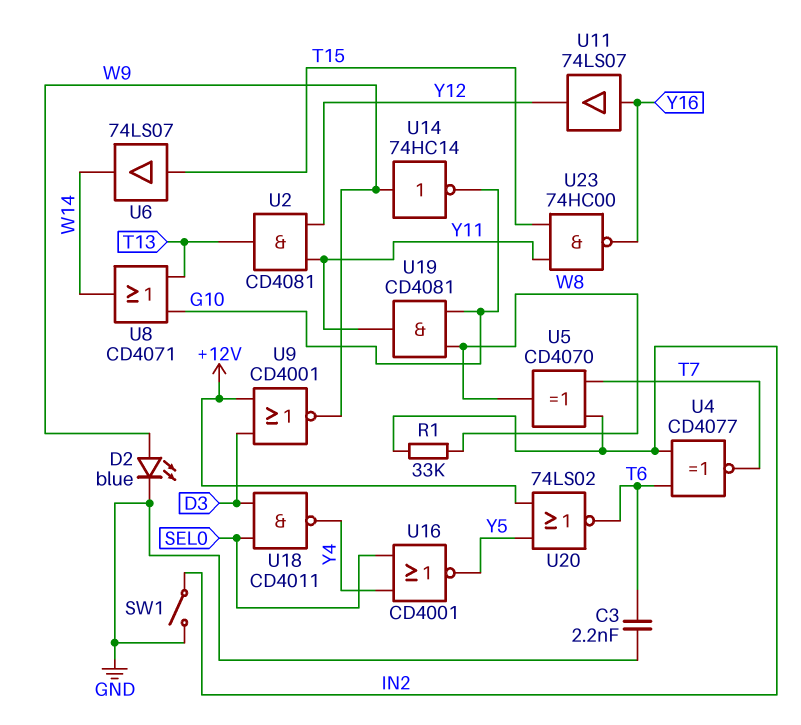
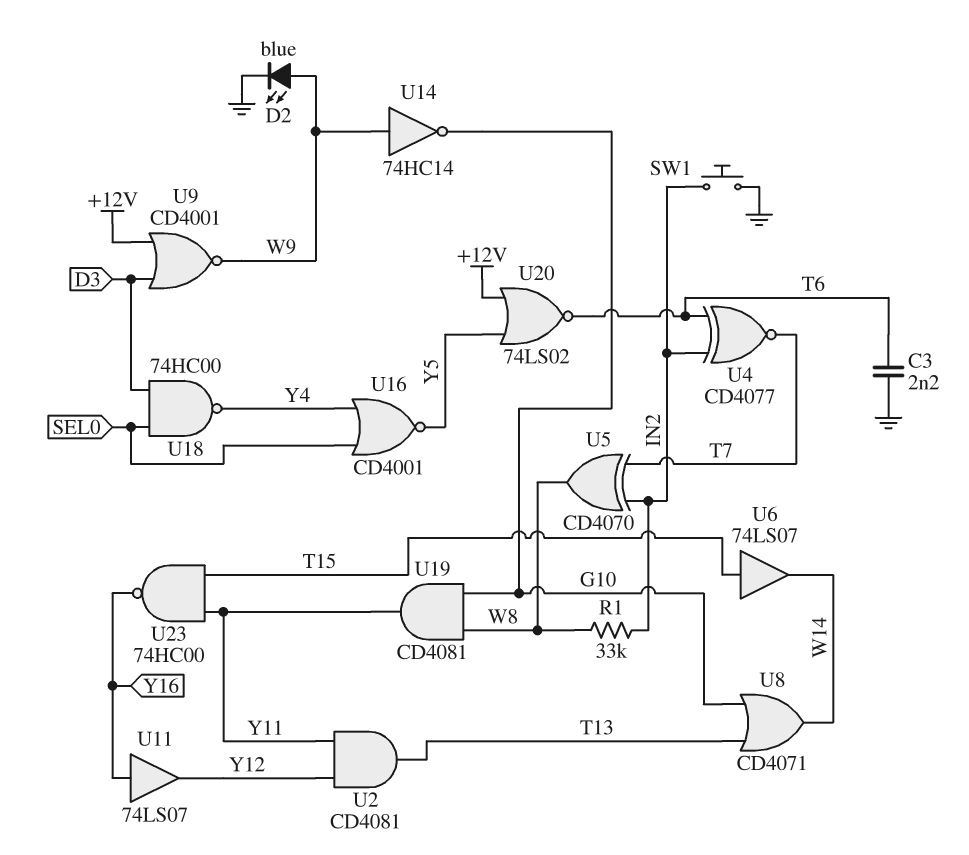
SW1: switch (GND, IN2) -> button (GND, IN2)
U18: NAND CD4011 (in D3, in SEL0, out Y4) -> NAND 74HC00 (in D3, in SEL0, out Y4)

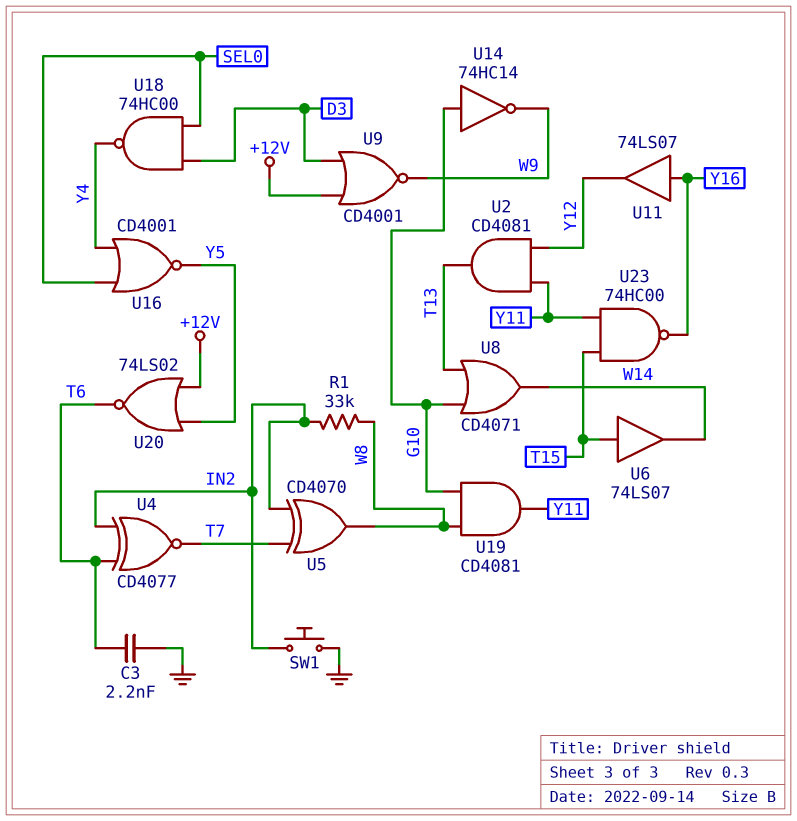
D2: LED blue (A W9, K GND) -> none
U14: NOT 74HC14 (in W9, out G10) -> NOT 74HC14 (in G10, out W9)

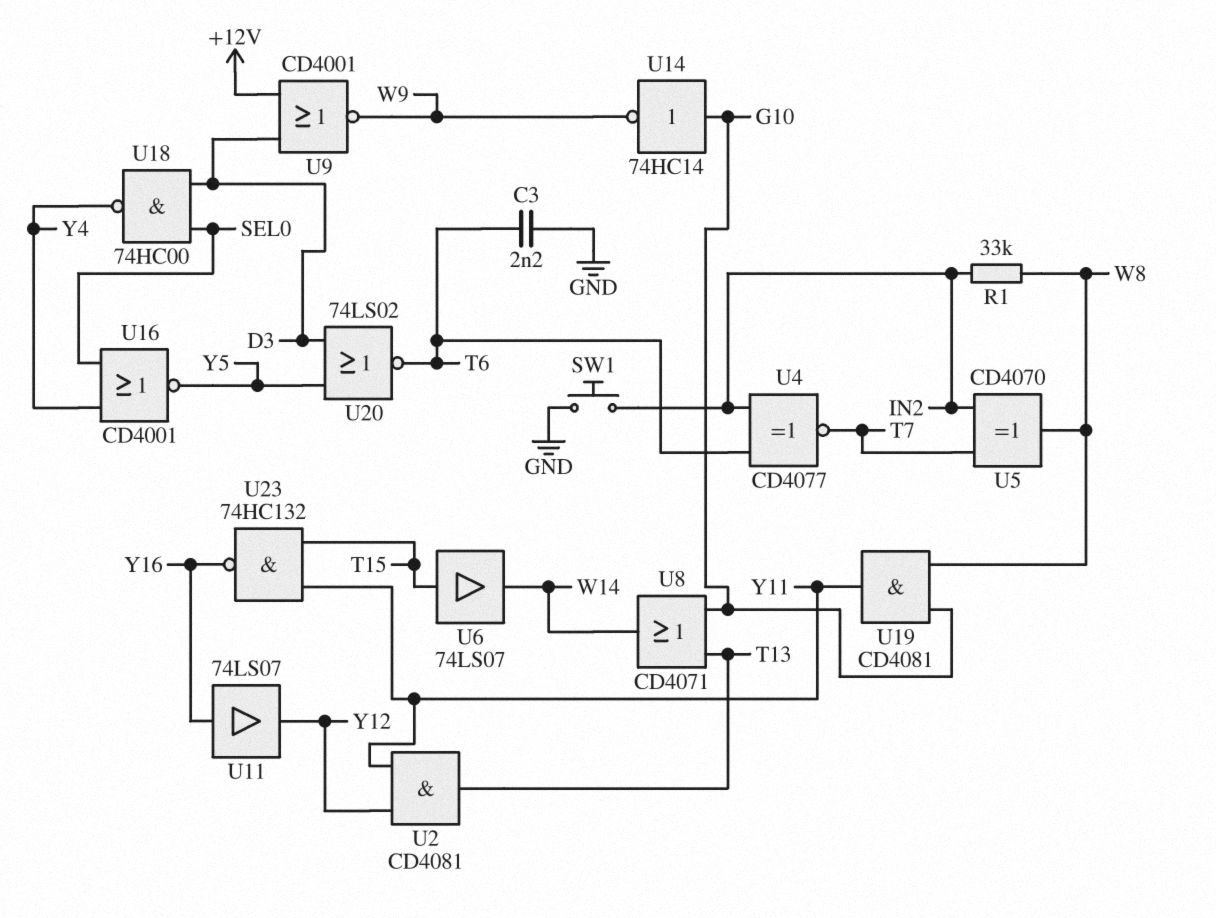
U20: NOR 74LS02 (in +12V, in Y5, out T6) -> NOR 74LS02 (in D3, in Y5, out T6)
U23: NAND 74HC00 (in T15, in Y11, out Y16) -> NAND 74HC132 (in T15, in Y11, out Y16)

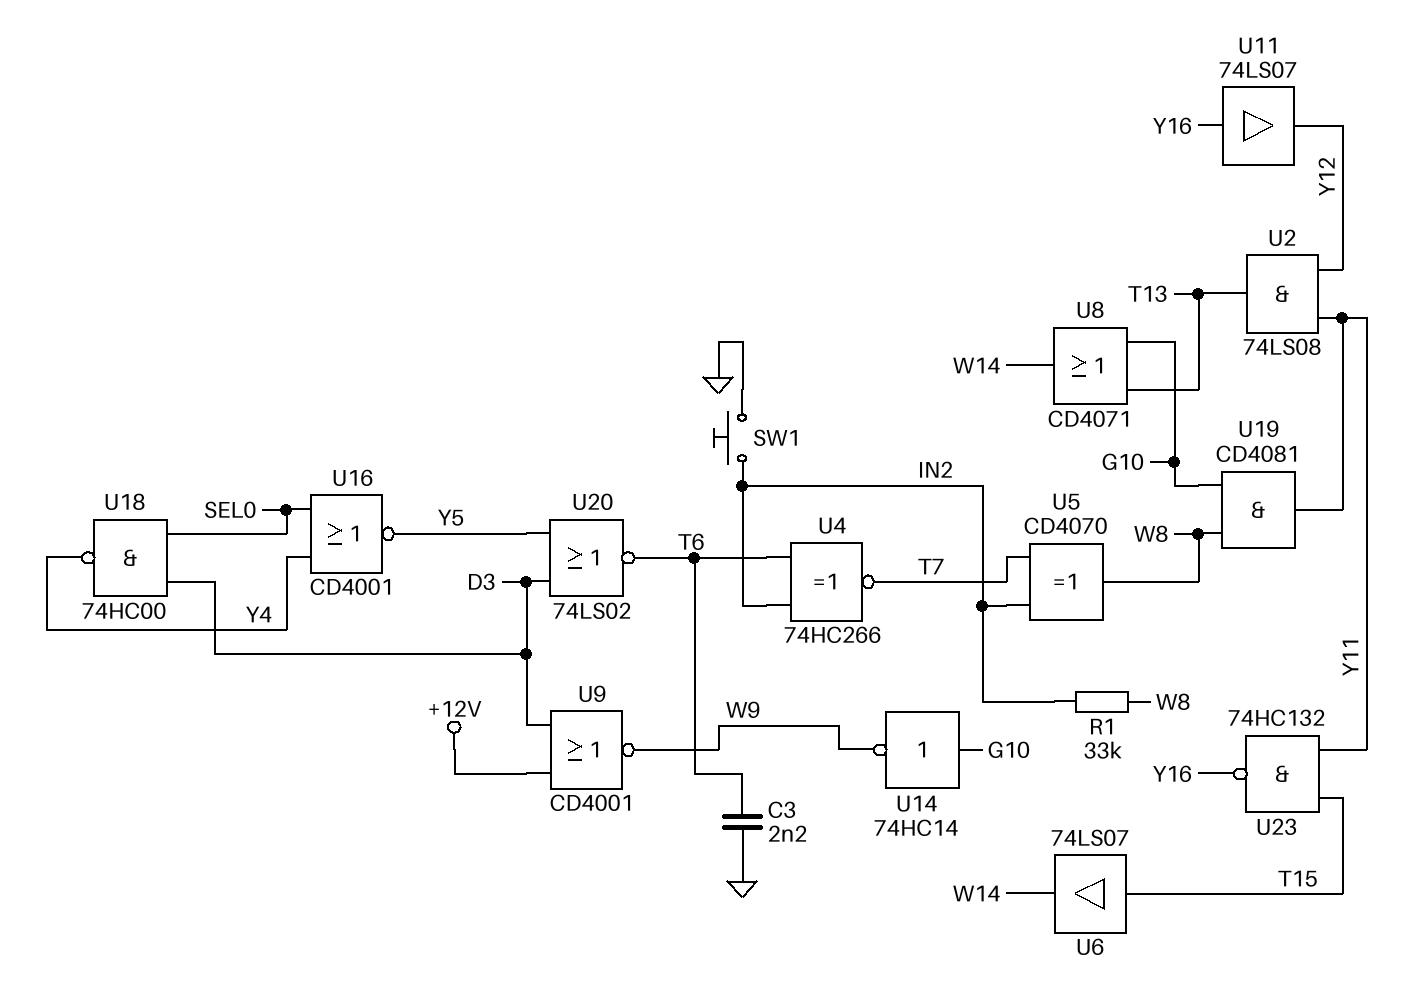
U2: AND CD4081 (in Y11, in Y12, out T13) -> AND 74LS08 (in Y11, in Y12, out T13)
U4: XNOR CD4077 (in IN2, in T6, out T7) -> XNOR 74HC266 (in IN2, in T6, out T7)

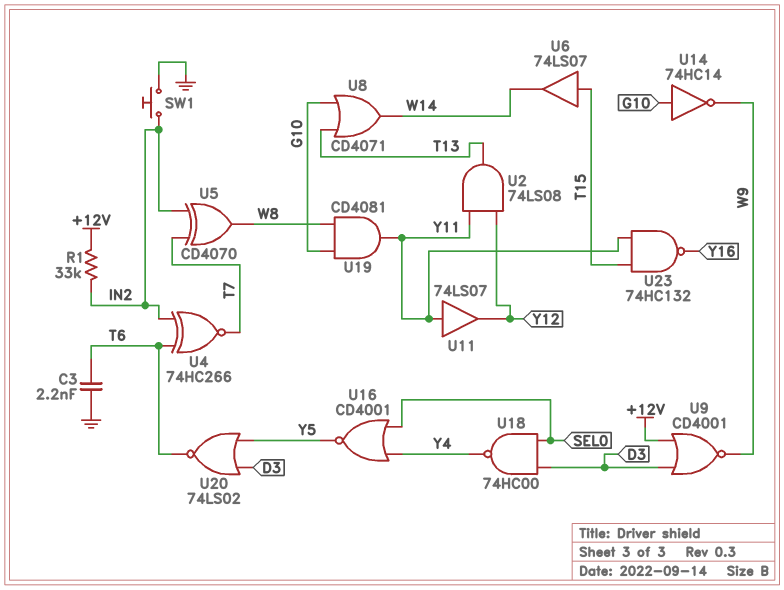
R1: 33k (IN2, W8) -> 33k (+12V, IN2)
U11: buffer 74LS07 (in Y16, out Y12) -> buffer 74LS07 (in Y11, out Y12)

